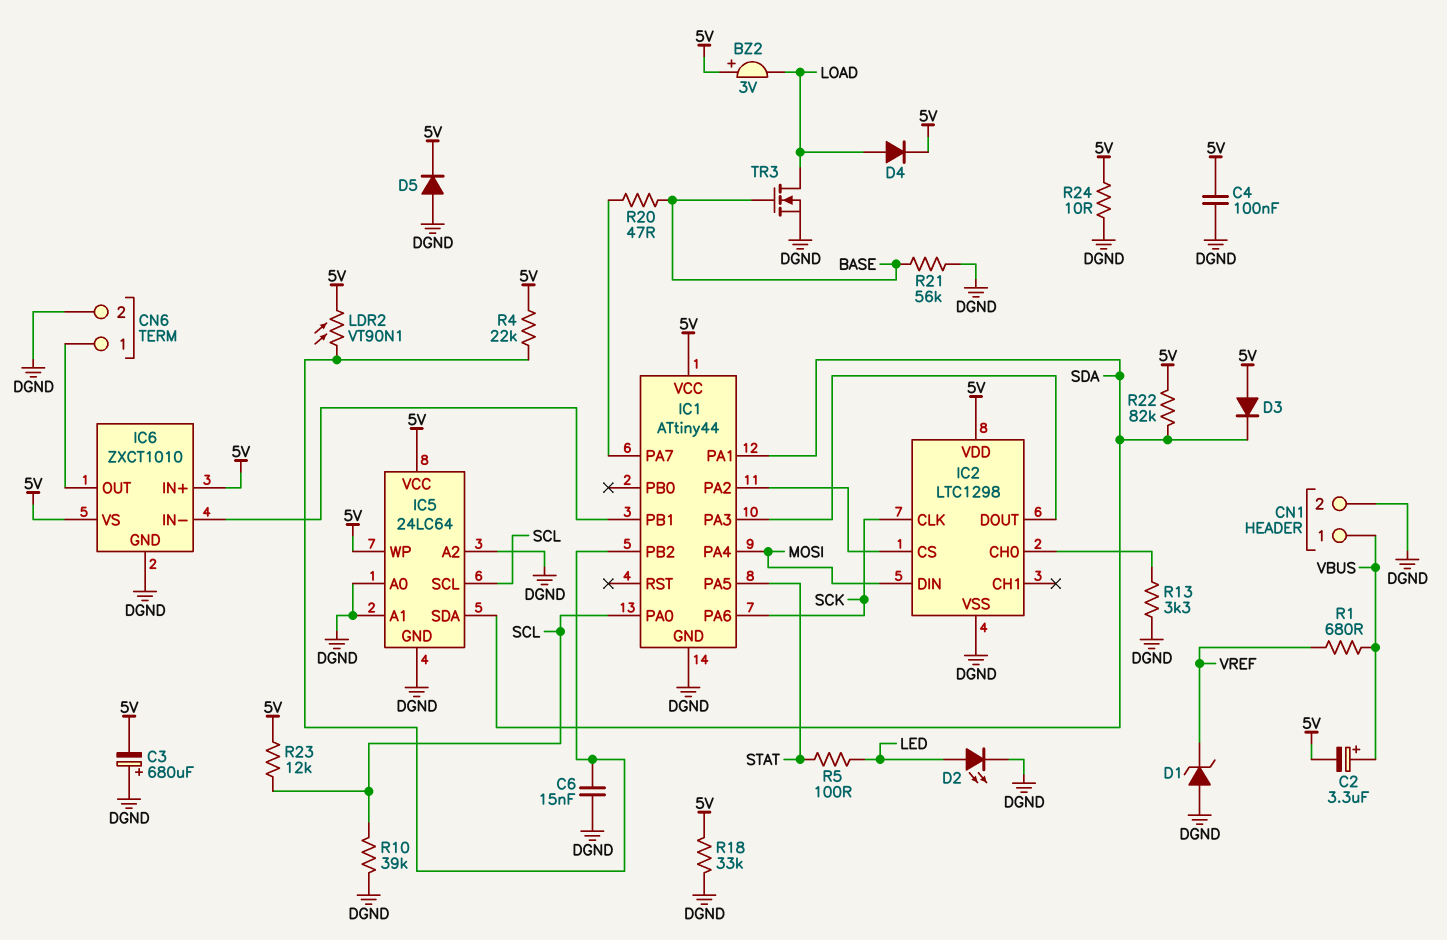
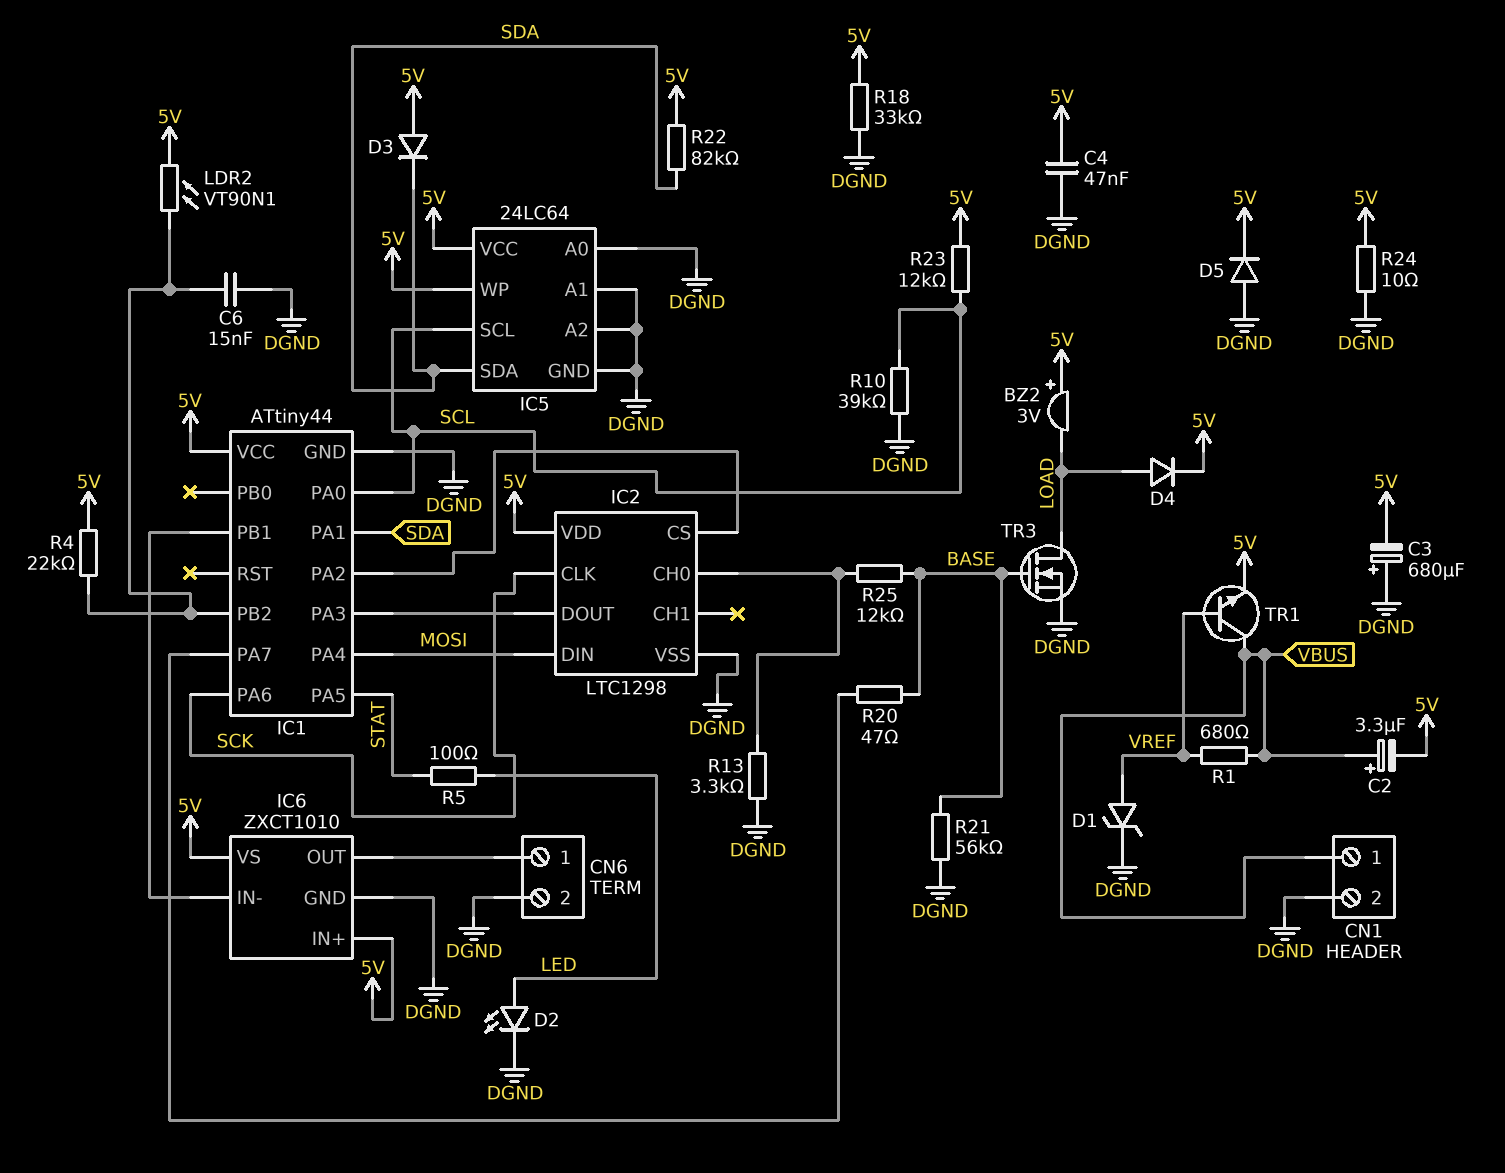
C4: 100nF (5V, DGND) -> 47nF (5V, DGND)
D1: zener (A DGND, K VREF) -> zener (A VREF, K DGND)
R25: none -> 12k (BASE, IC2/CH0)
TR1: none -> NPN (B VREF, C VBUS, E 5V)

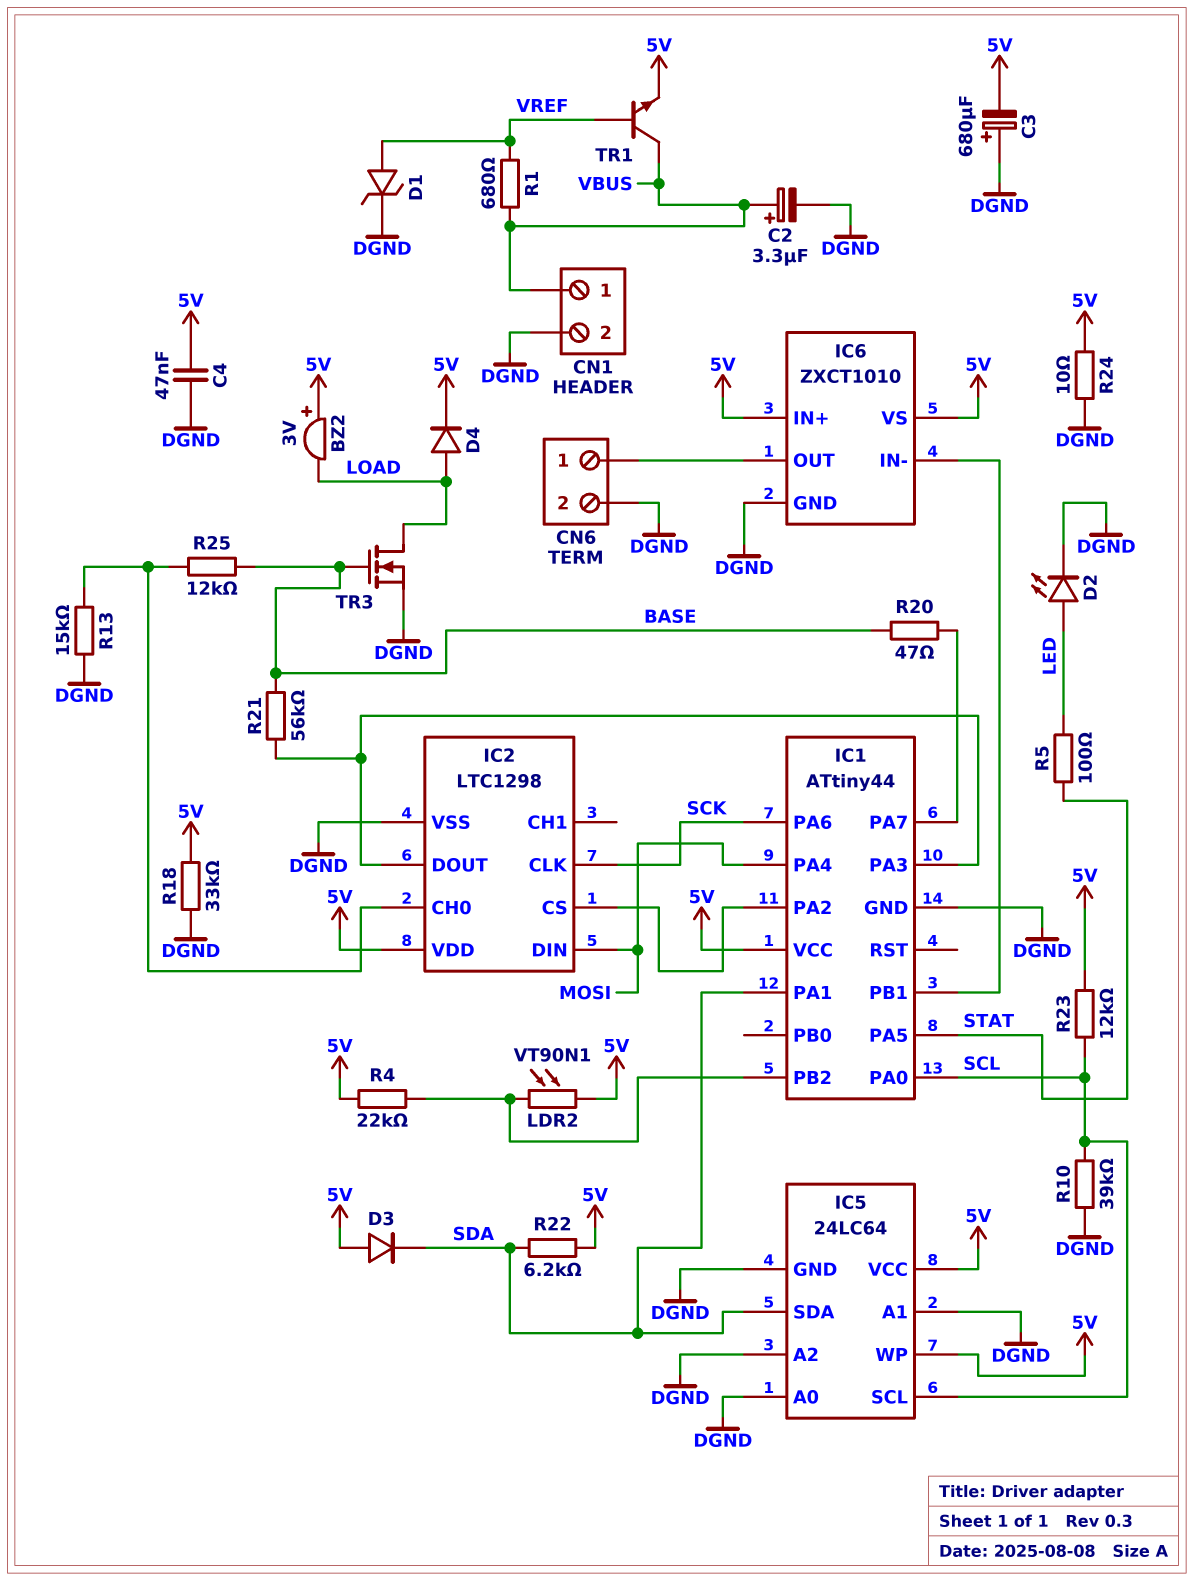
C2: 3.3uF (plus VBUS, minus 5V) -> 3.3uF (plus VBUS, minus DGND)
C6: 15nF (DGND, IC1/PB2) -> none
D5: diode (A DGND, K 5V) -> none
R13: 3.3k (DGND, IC2/CH0) -> 15k (DGND, IC2/CH0)
R21: 56k (BASE, DGND) -> 56k (BASE, IC1/PA3)
R22: 82k (5V, SDA) -> 6.2k (5V, SDA)

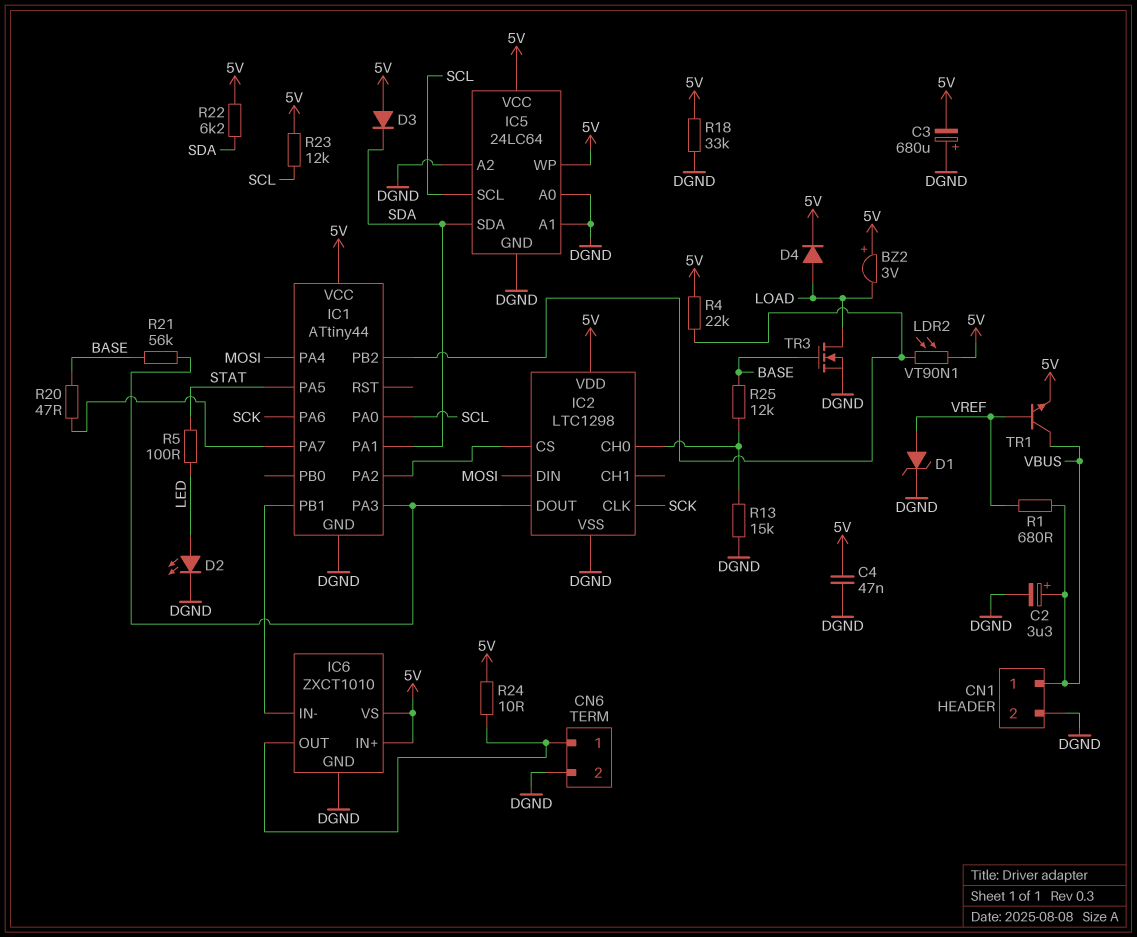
R10: 39k (DGND, SCL) -> none
R24: 10 (5V, DGND) -> 10 (5V, CN6/1)

